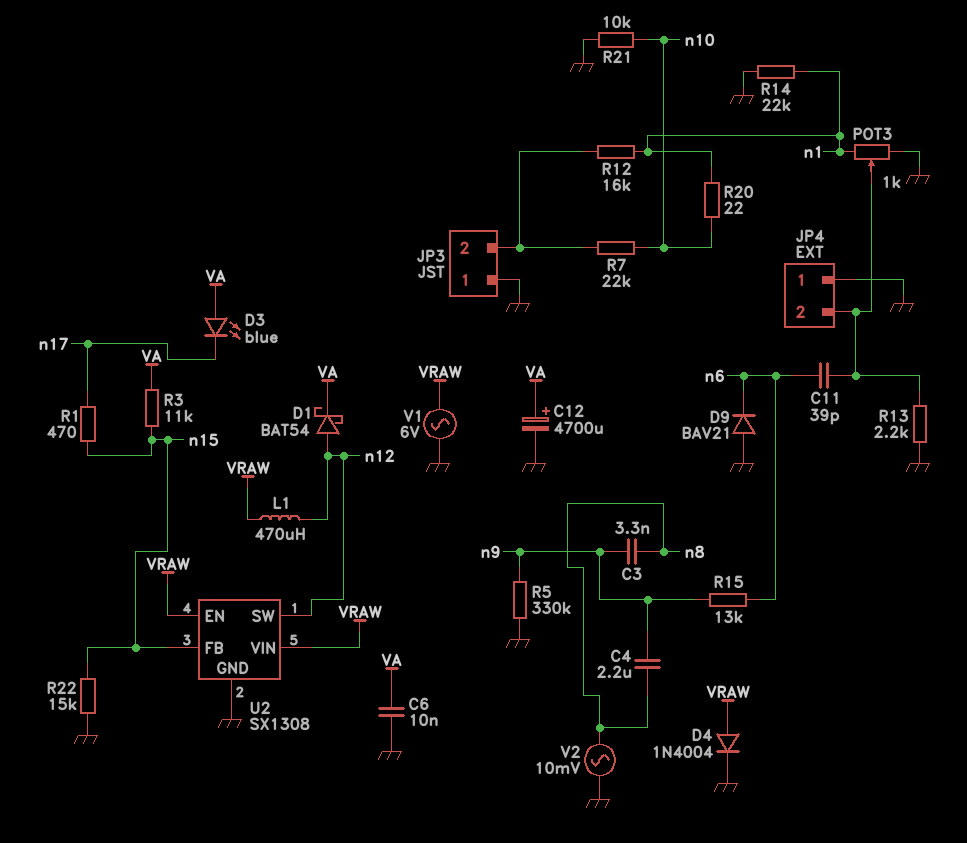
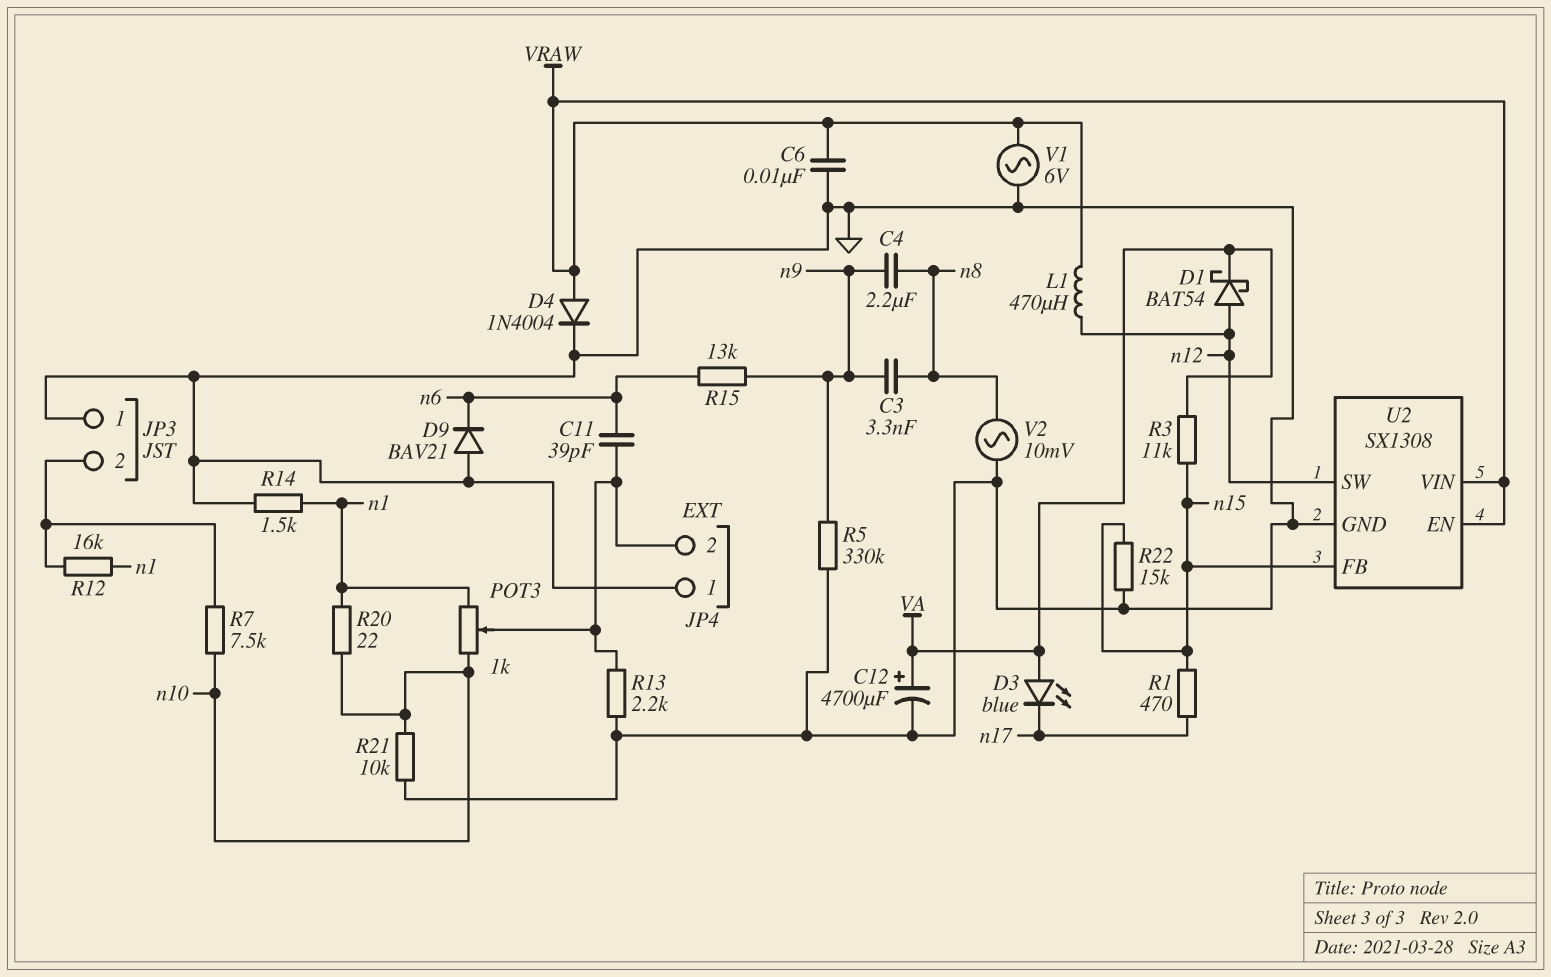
C6: 10nF (GND, VA) -> 10nF (GND, VRAW)
POT3: 1k (GND, n1, wiper JP4/2) -> 1k (n1, n10, wiper JP4/2)
R7: 22k (JP3/2, n10) -> 7.5k (JP3/2, n10)
R14: 22k (GND, n1) -> 1.5k (GND, n1)

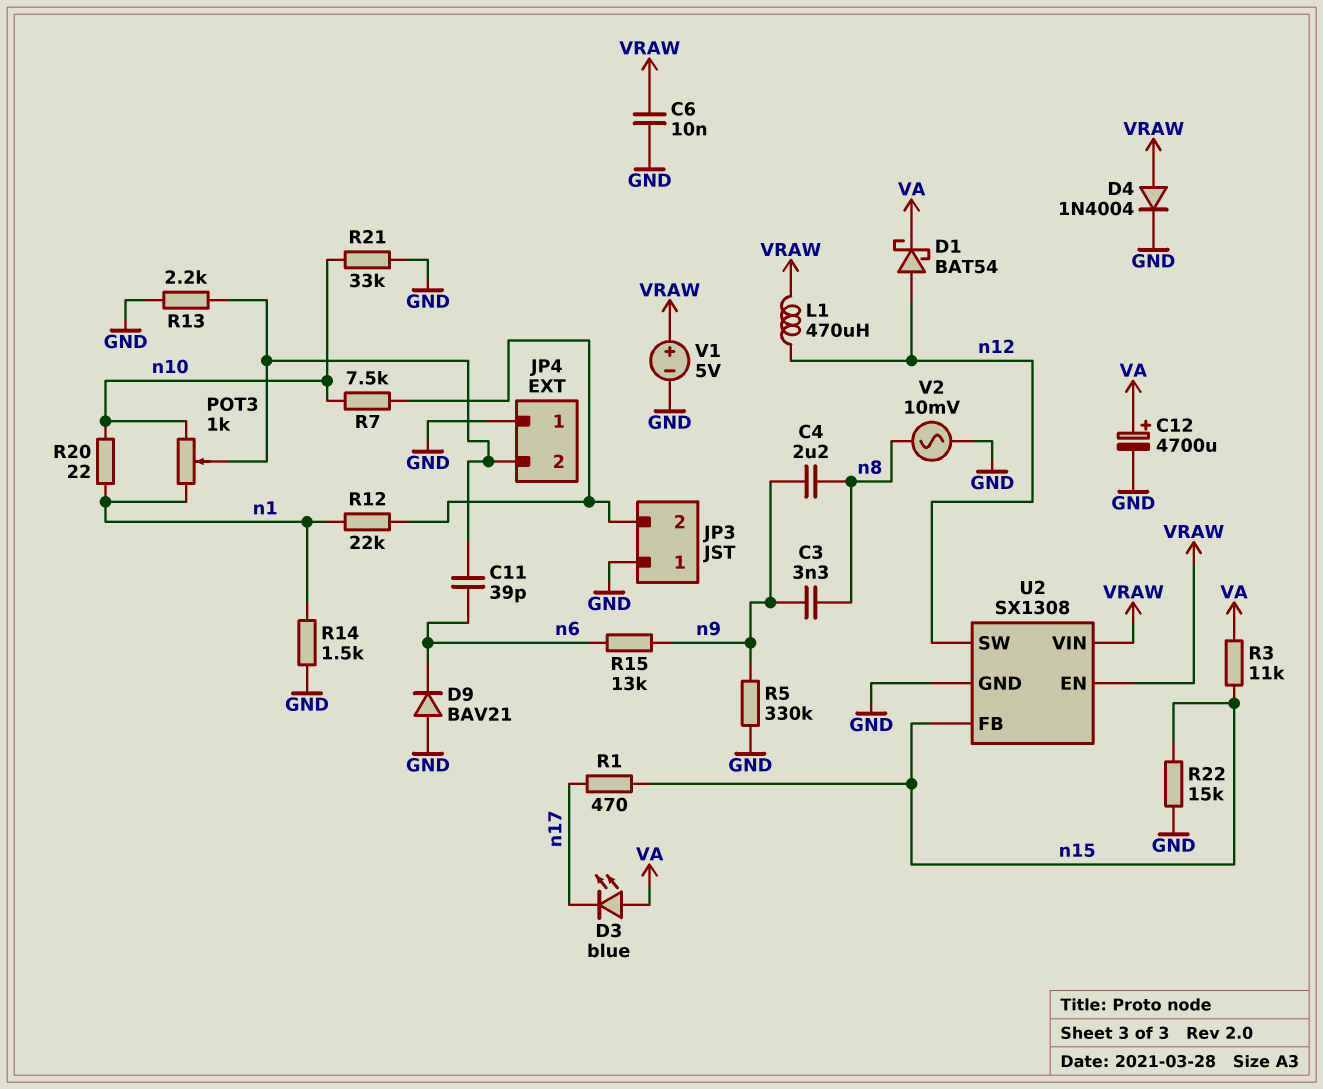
R12: 16k (JP3/2, n1) -> 22k (JP3/2, n1)
R21: 10k (GND, n10) -> 33k (GND, n10)
V1: AC 6V (GND, VRAW) -> 5V (plus VRAW, minus GND)

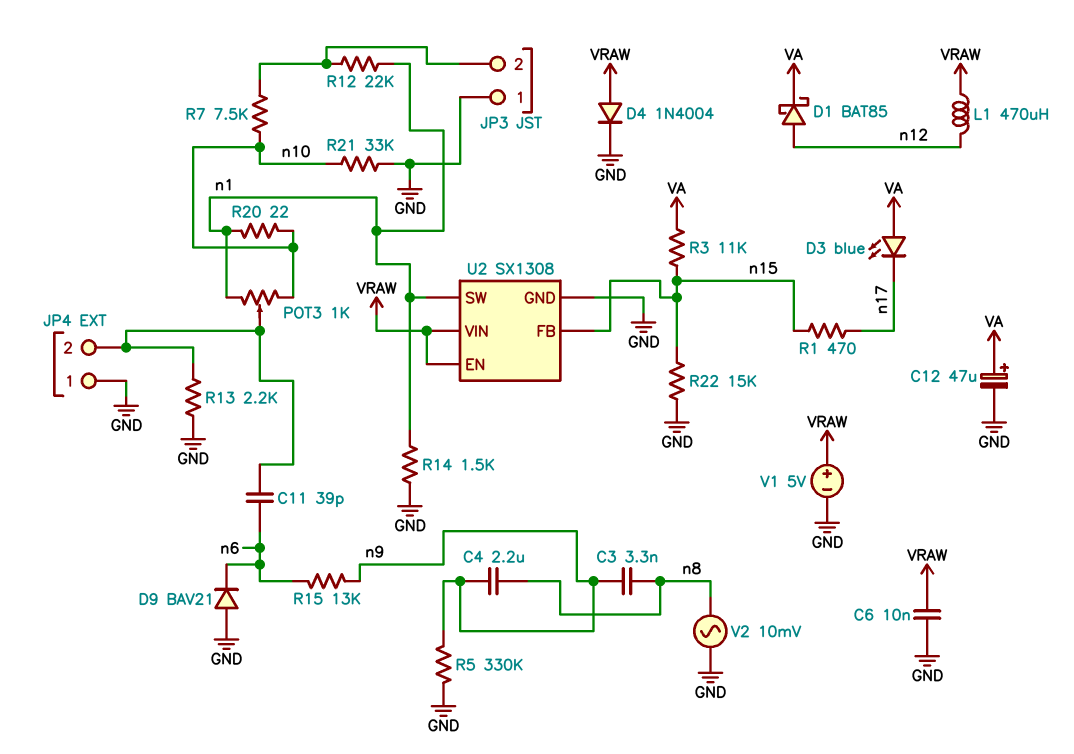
C12: 4700uF (plus VA, minus GND) -> 47uF (plus VA, minus GND)
D1: schottky BAT54 (A n12, K VA) -> schottky BAT85 (A n12, K VA)
U2 pin SW: n12 -> n1

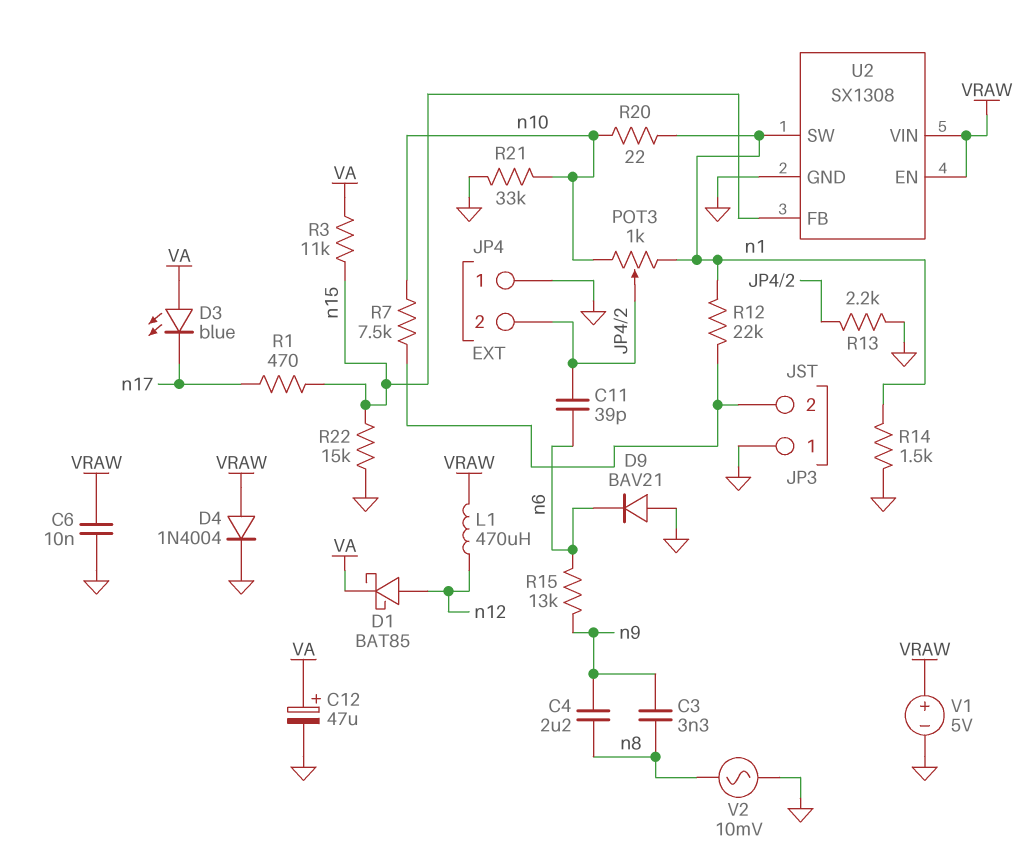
R5: 330k (GND, n9) -> none

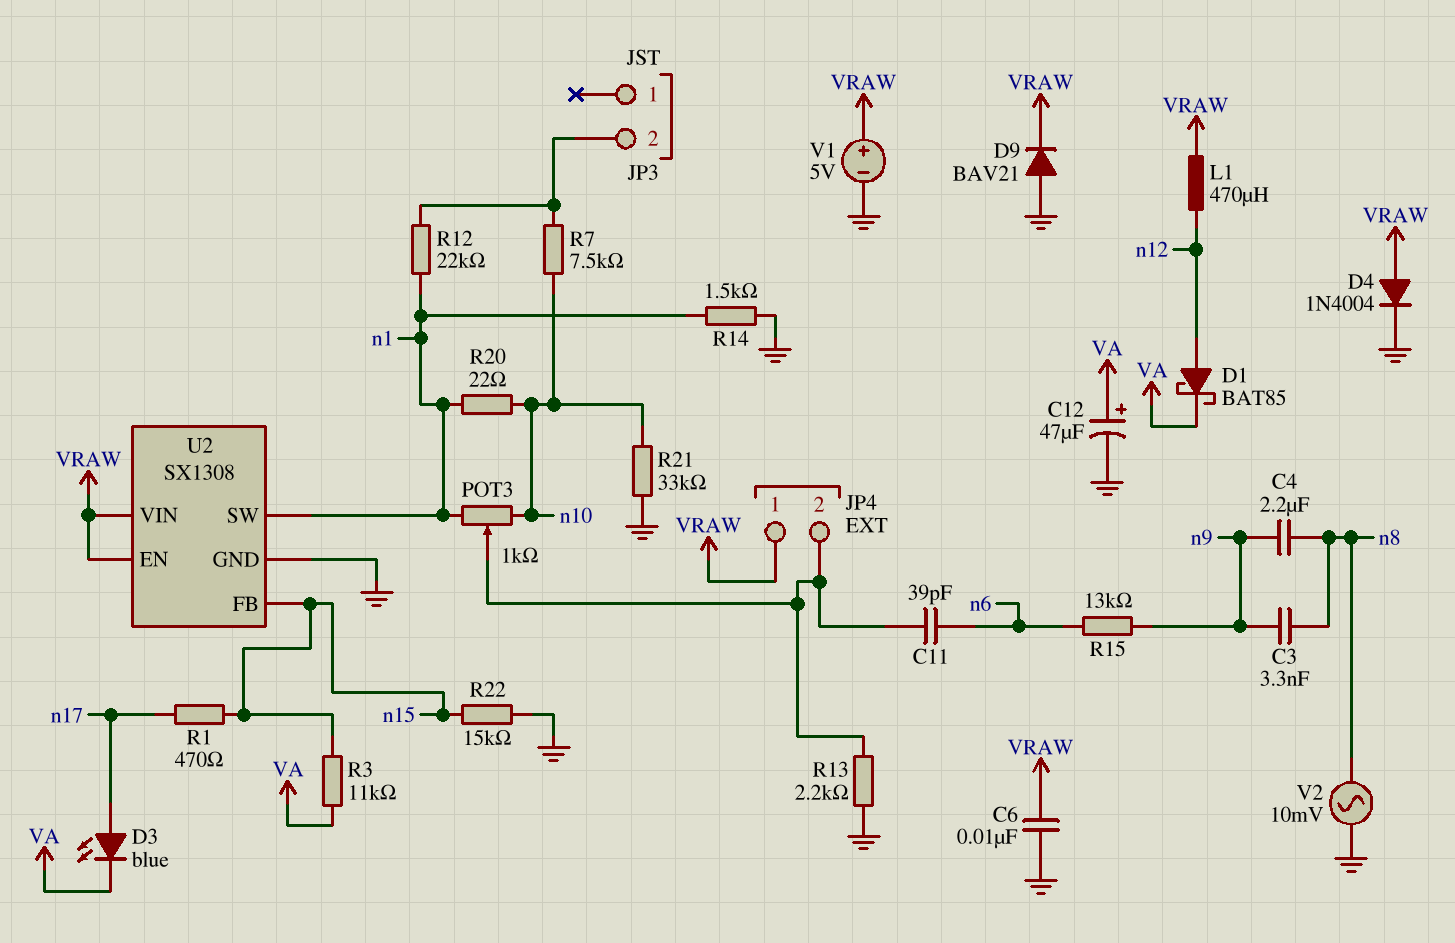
D3: LED blue (A VA, K n17) -> LED blue (A n17, K VA)
D9: diode BAV21 (A GND, K n6) -> diode BAV21 (A GND, K VRAW)
JP3 pin 1: GND -> none
JP4 pin 1: GND -> VRAW

